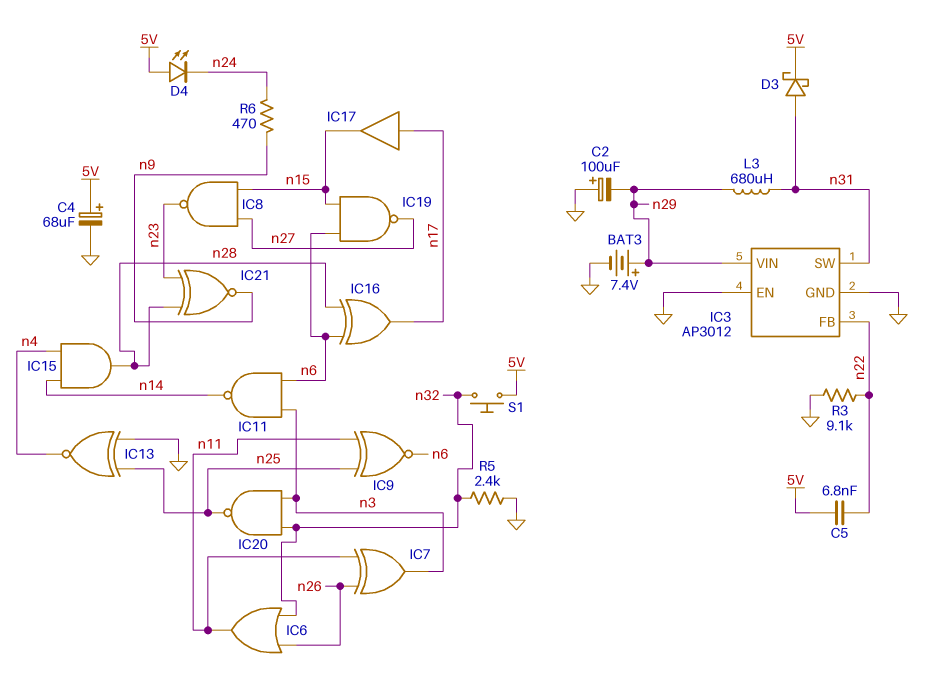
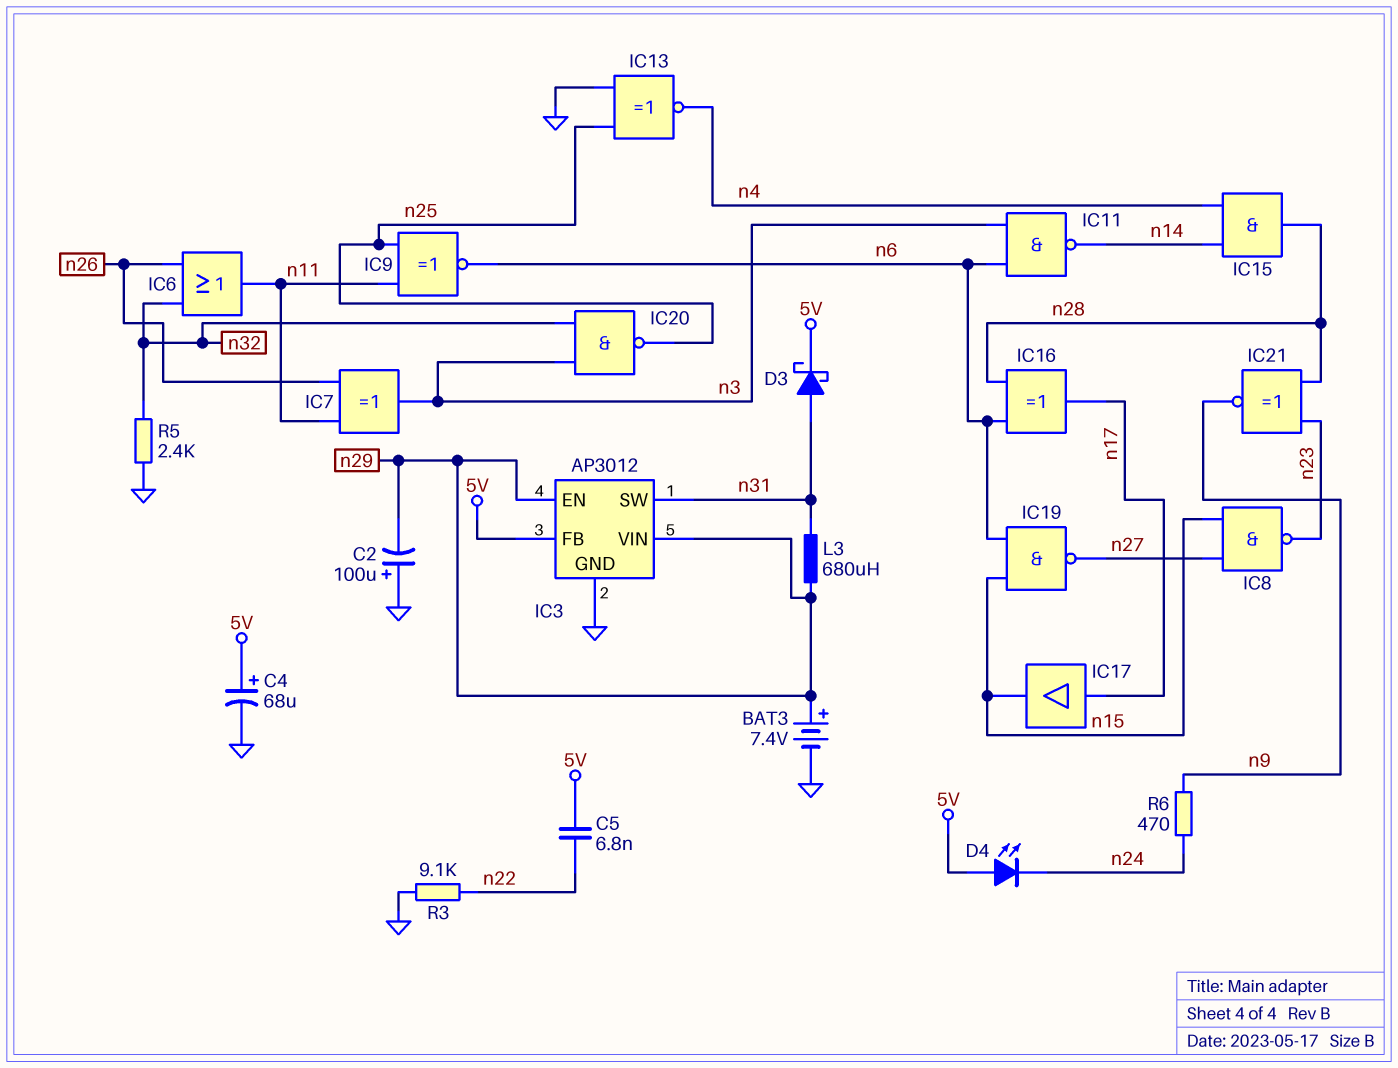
IC3 pin EN: GND -> n29
IC3 pin FB: n22 -> 5V
S1: button (5V, n32) -> none

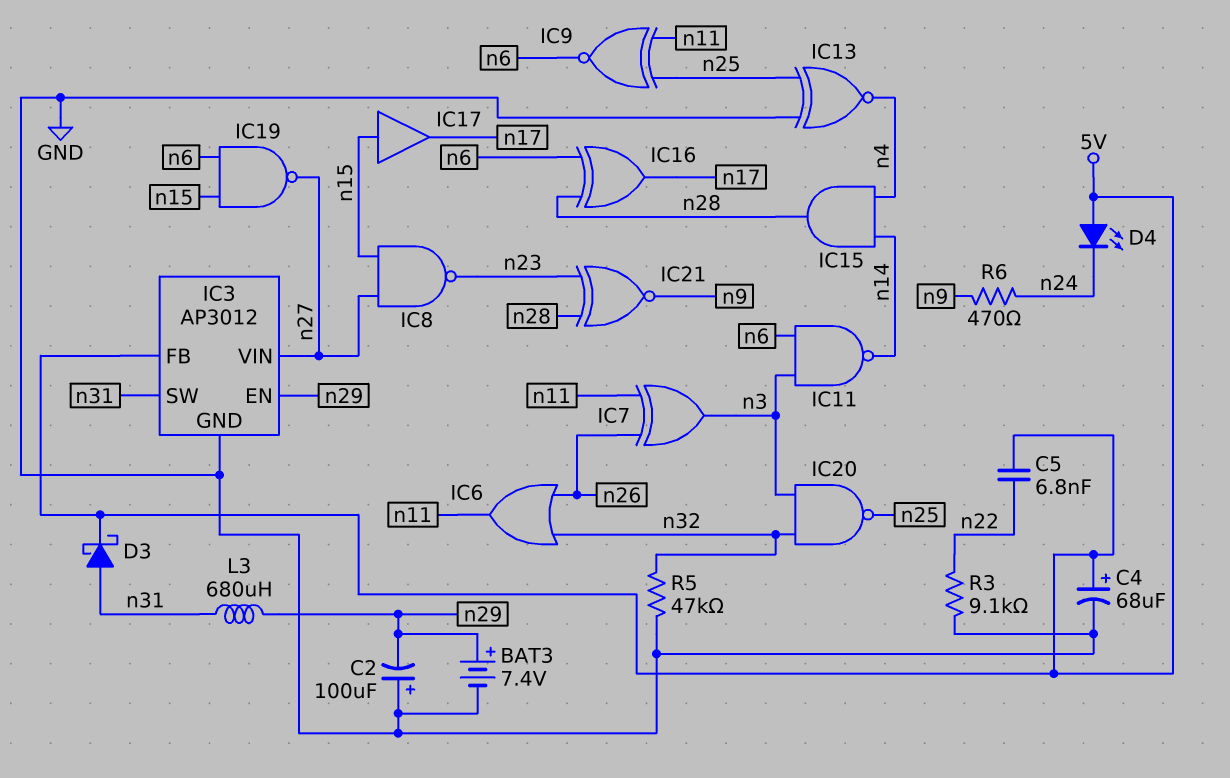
IC3 pin VIN: n29 -> n27
IC17: buffer (in n17, out n15) -> buffer (in n15, out n17)
R5: 2.4k (GND, n32) -> 47k (GND, n32)

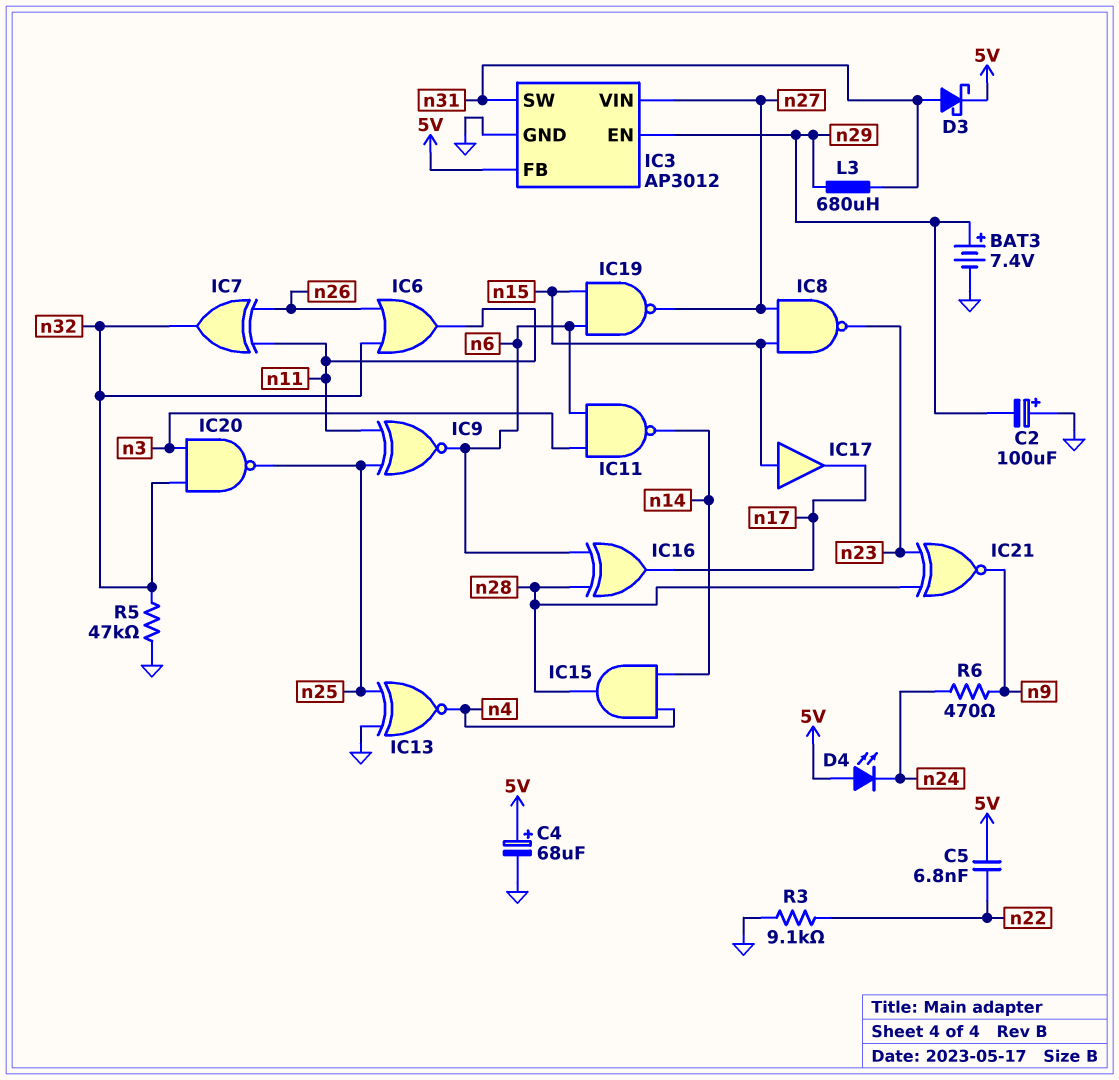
IC7: XOR (in n11, in n26, out n3) -> XOR (in n11, in n26, out n32)

